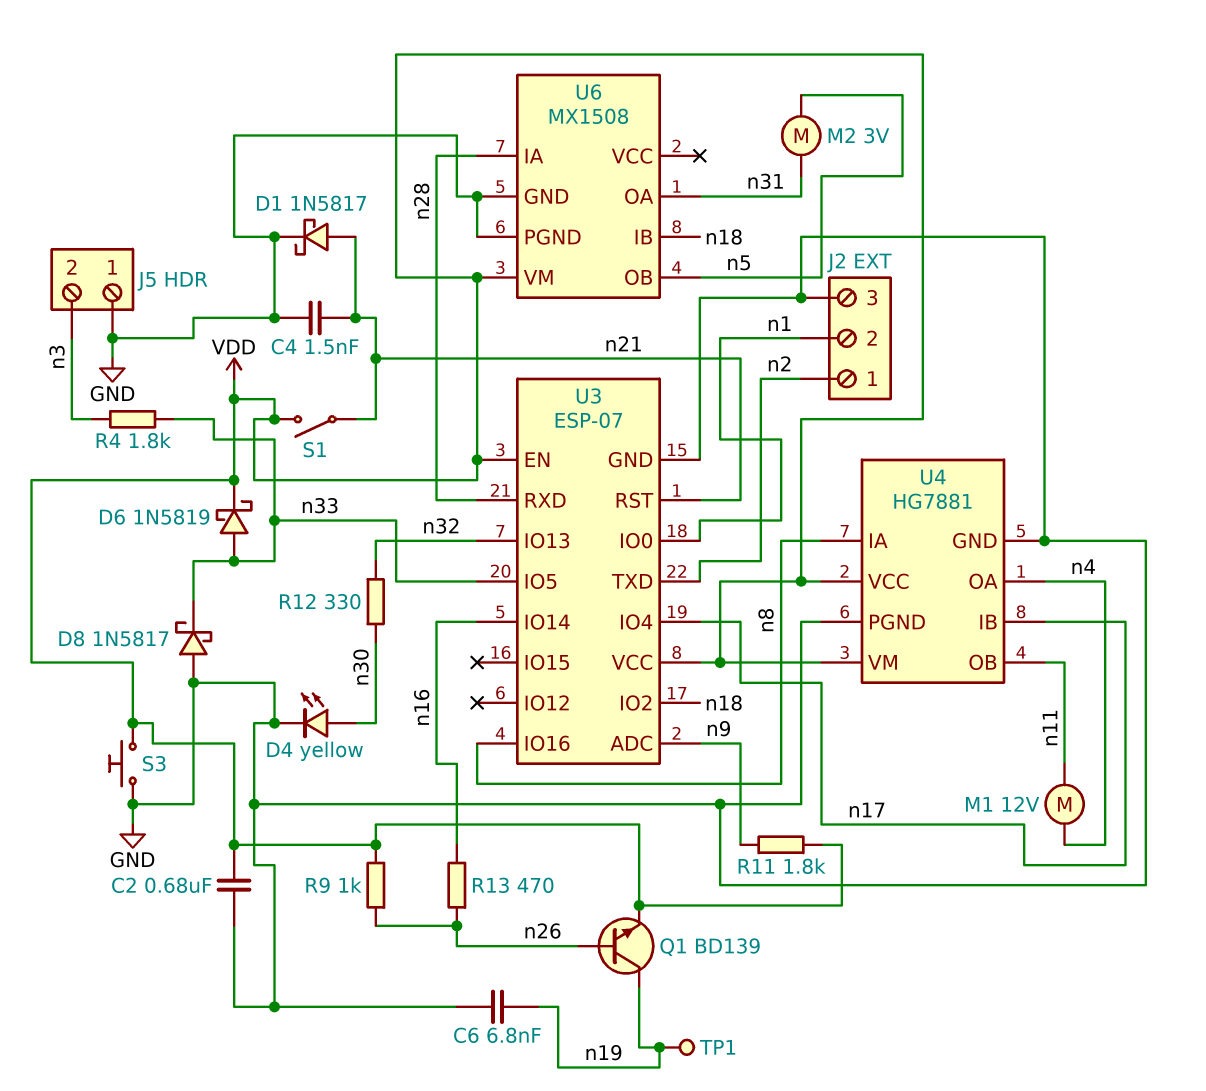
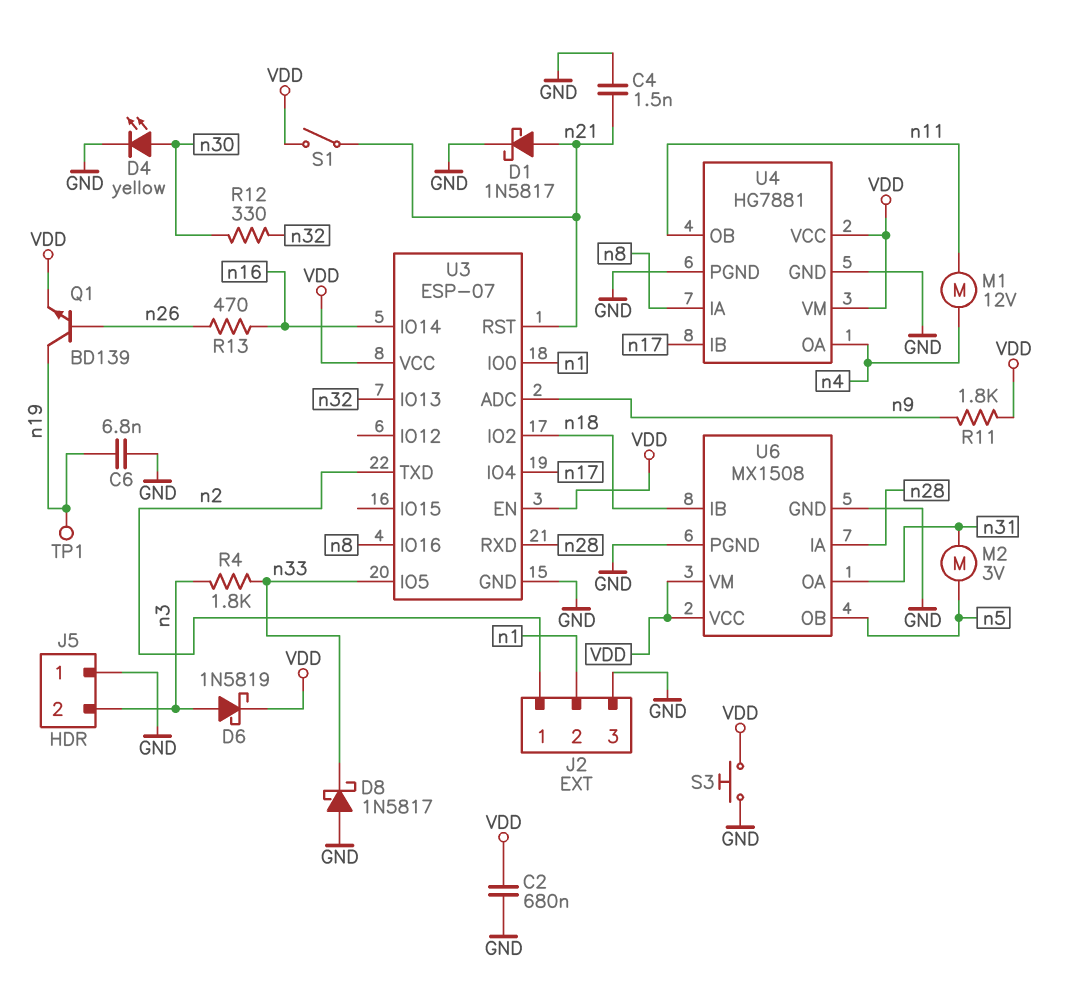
D6: schottky 1N5819 (A n33, K VDD) -> schottky 1N5819 (A n3, K VDD)
R9: 1k (VDD, n26) -> none
U6 pin VCC: none -> VDD

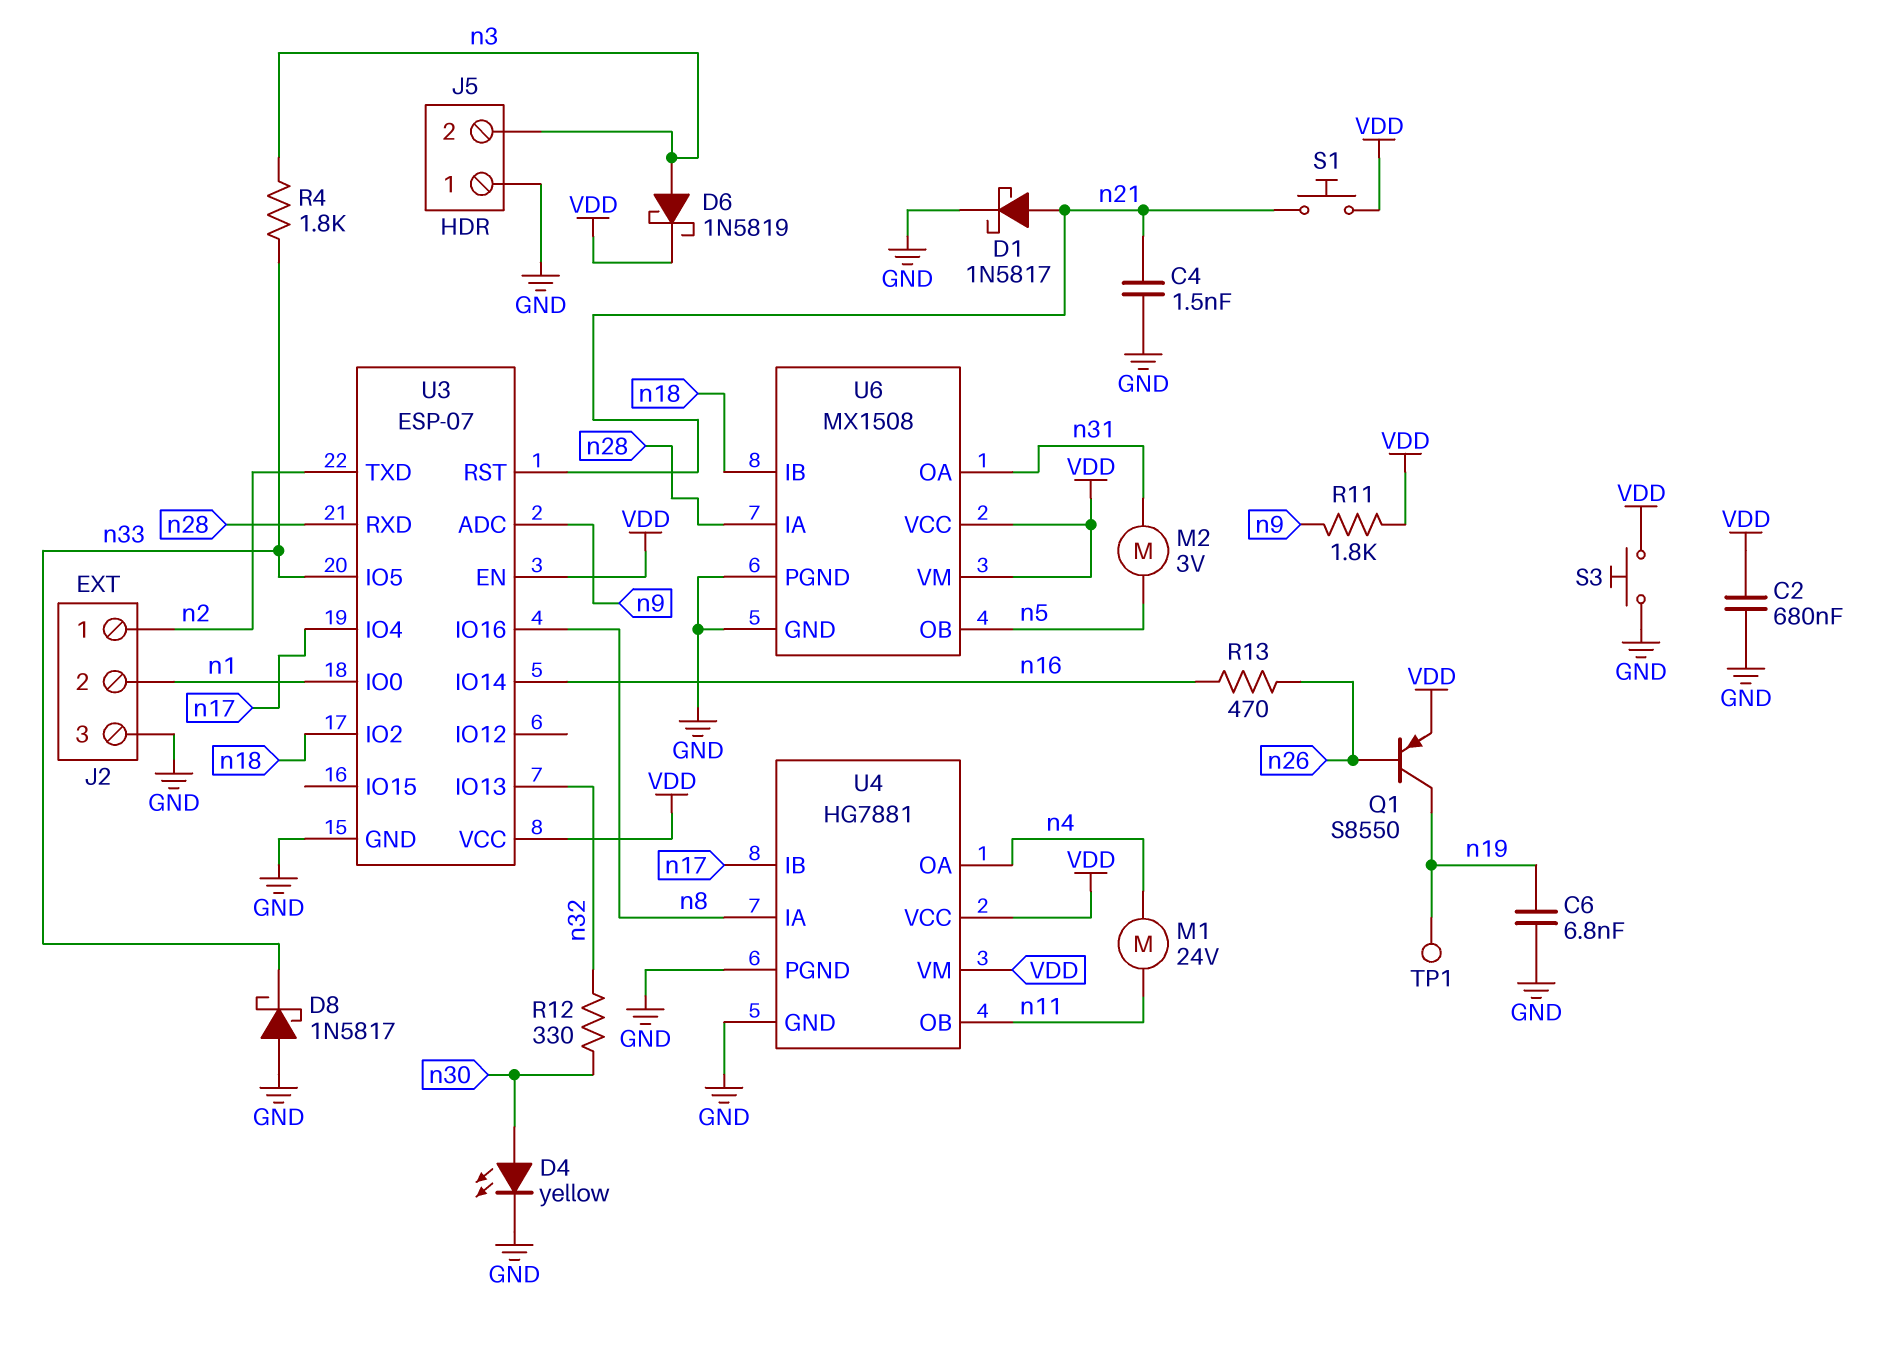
M1: motor 12V (n4, n11) -> motor 24V (n4, n11)
Q1: NPN BD139 (B n26, C n19, E VDD) -> PNP S8550 (B n26, C n19, E VDD)
S1: switch (VDD, n21) -> button (VDD, n21)

